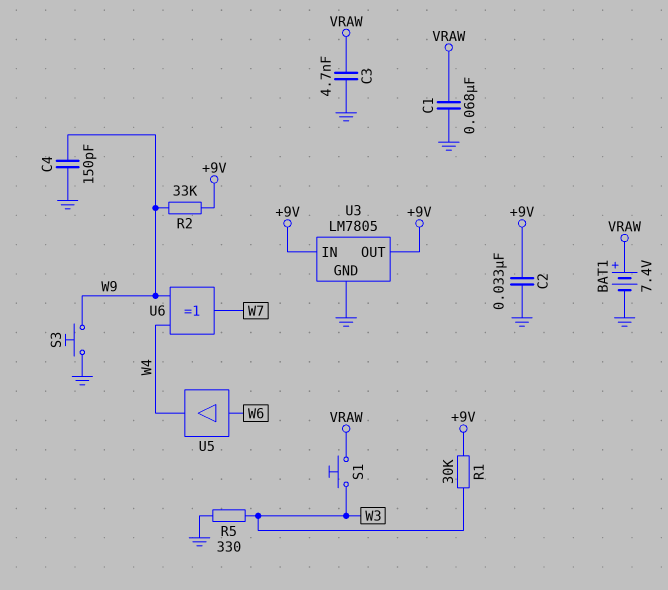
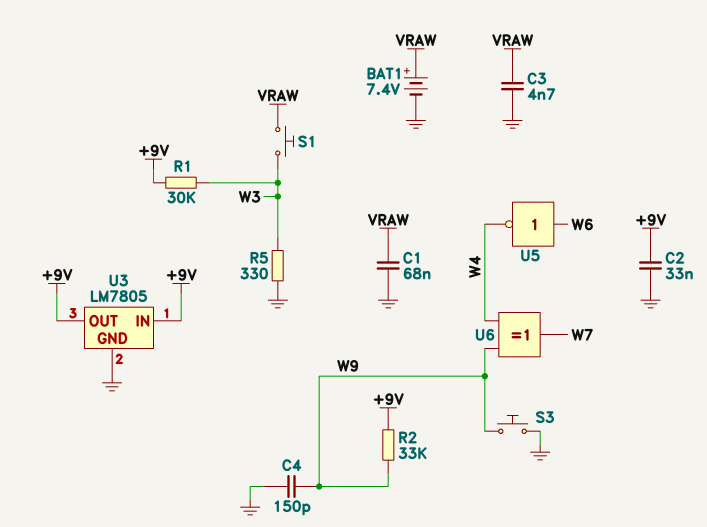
U5: buffer (in W6, out W4) -> NOT (in W6, out W4)

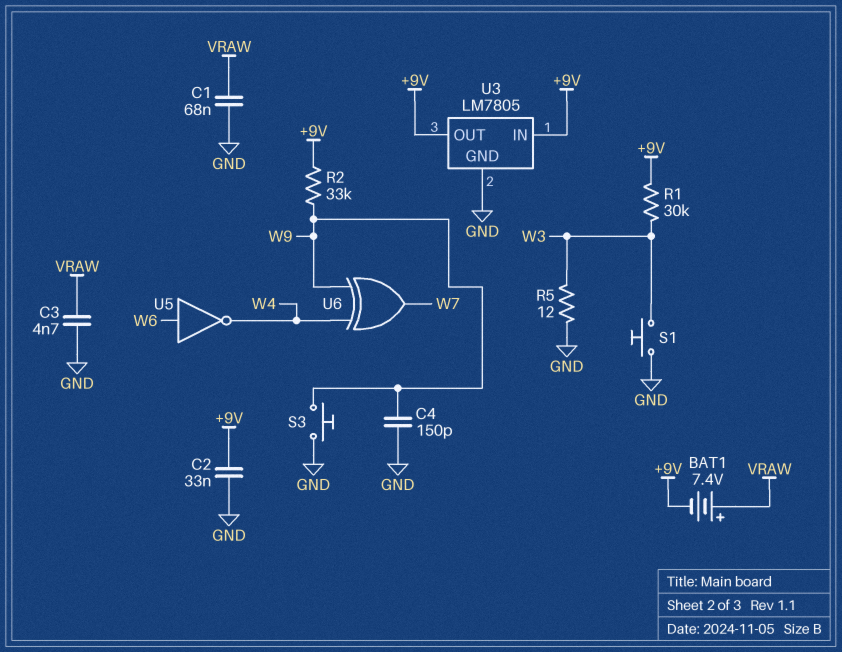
BAT1: 7.4V (plus VRAW, minus GND) -> 7.4V (plus VRAW, minus +9V)
R5: 330 (GND, W3) -> 12 (GND, W3)
S1: button (VRAW, W3) -> button (GND, W3)

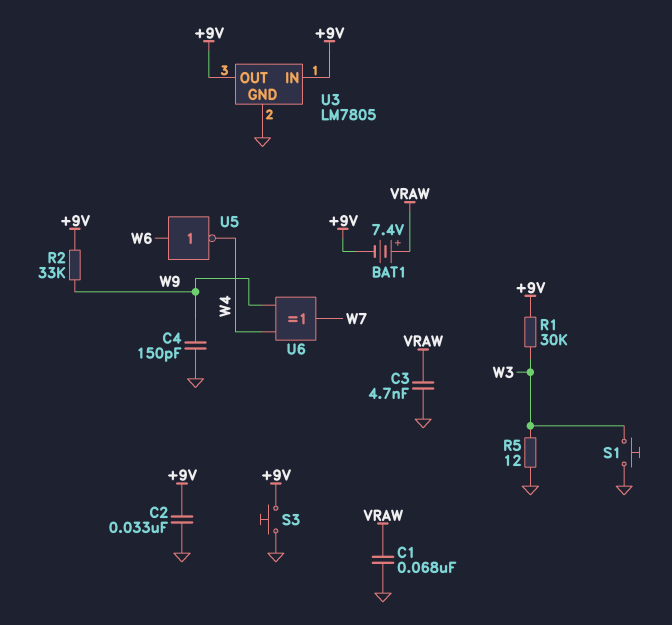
S3: button (GND, W9) -> button (+9V, GND)

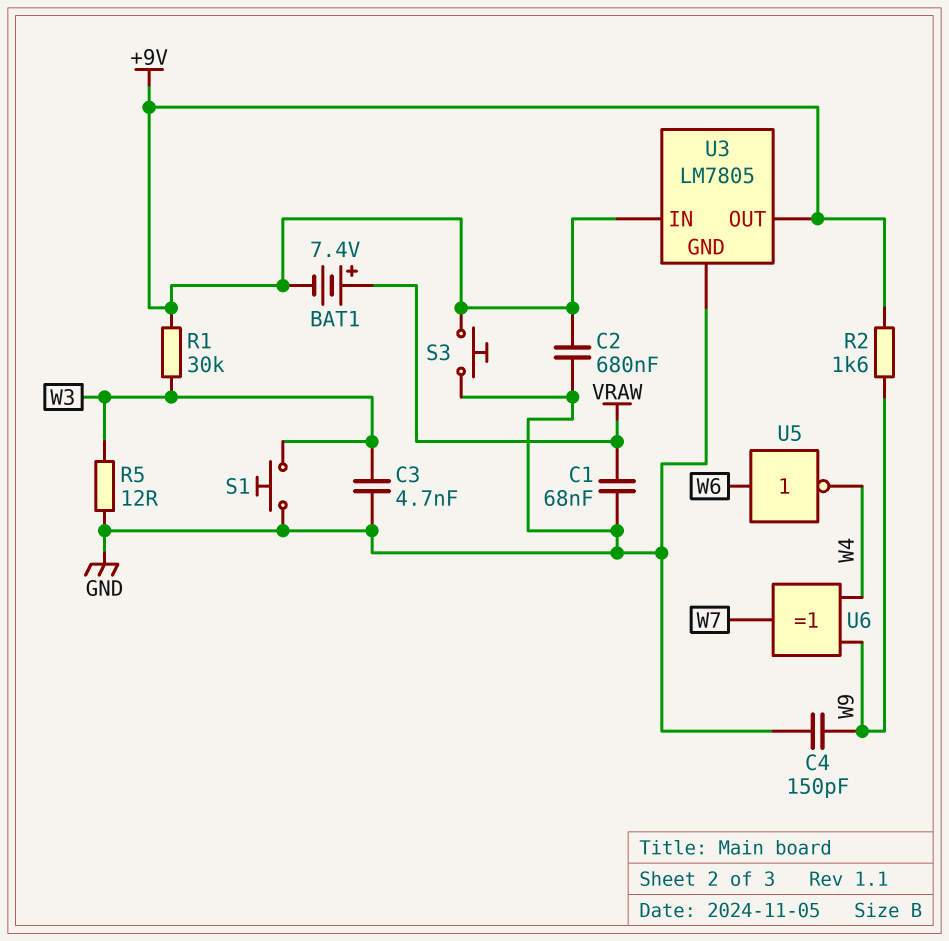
C2: 33nF (+9V, GND) -> 680nF (+9V, GND)
C3: 4.7nF (GND, VRAW) -> 4.7nF (GND, W3)
R2: 33k (+9V, W9) -> 1.6k (+9V, W9)

